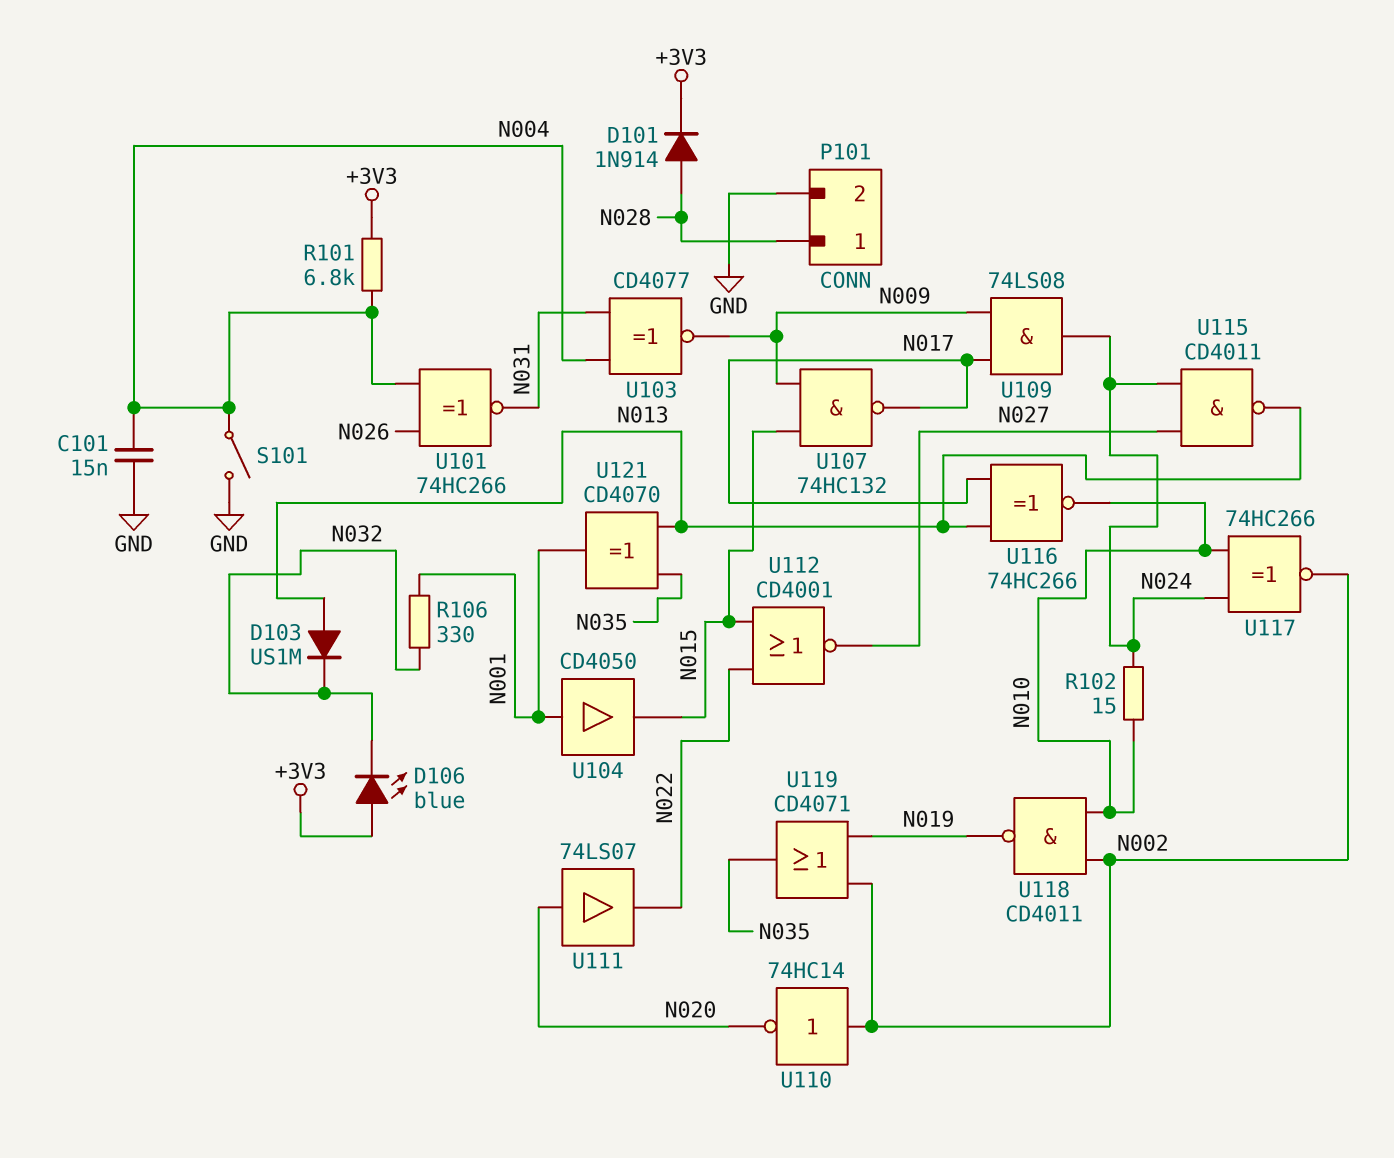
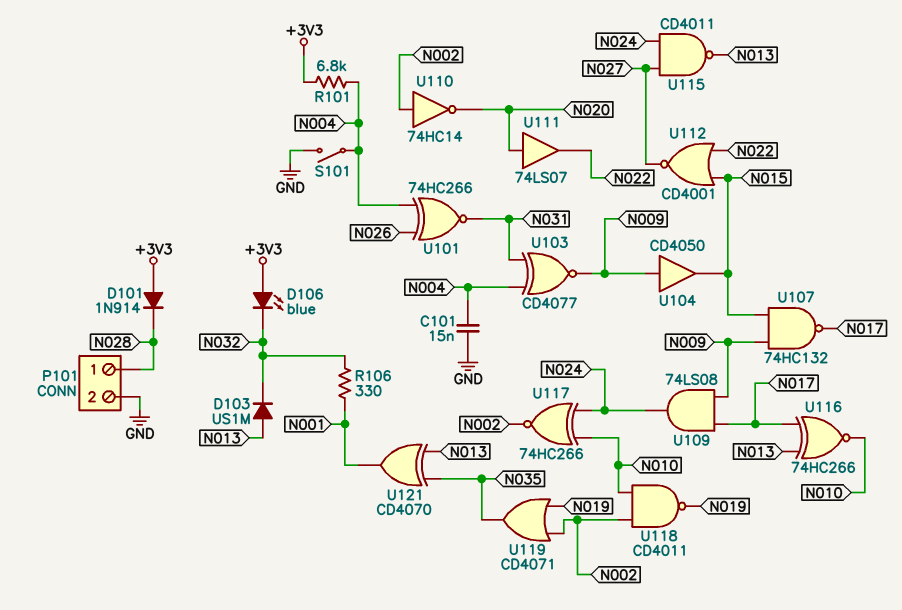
D101: diode 1N914 (A N028, K +3V3) -> diode 1N914 (A +3V3, K N028)
R102: 15 (N010, N024) -> none
U104: buffer CD4050 (in N001, out N015) -> buffer CD4050 (in N009, out N015)

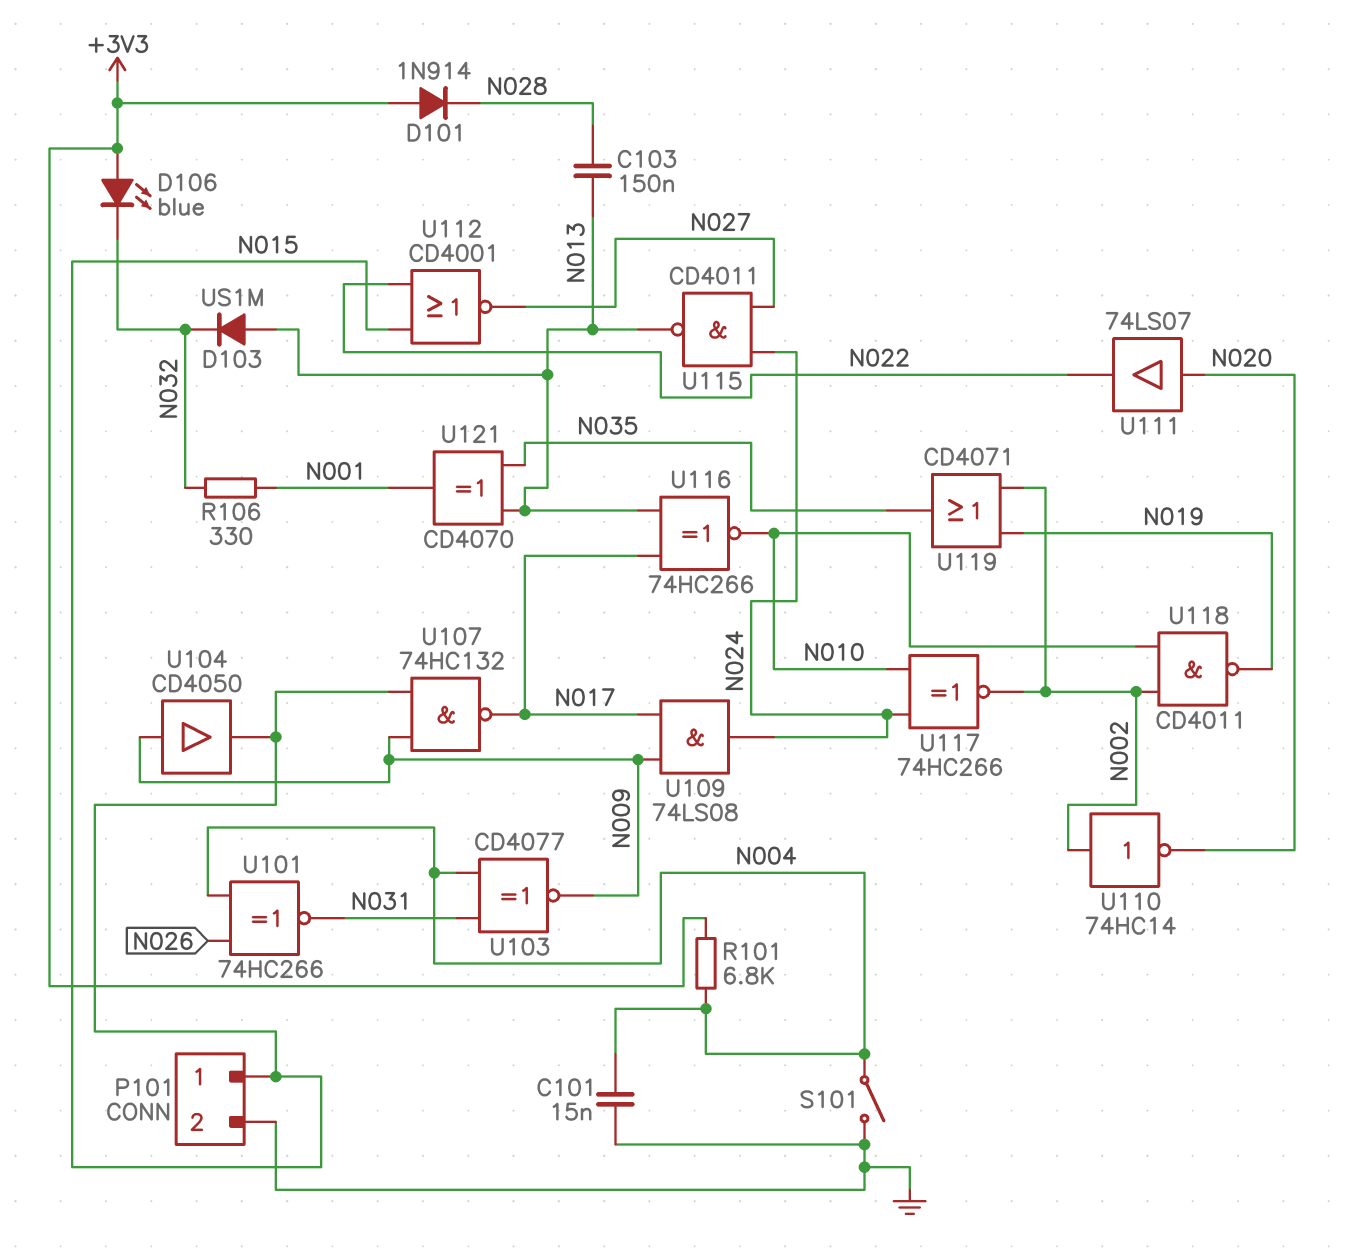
C103: none -> 150nF (N013, N028)
P101 pin 1: N028 -> N015

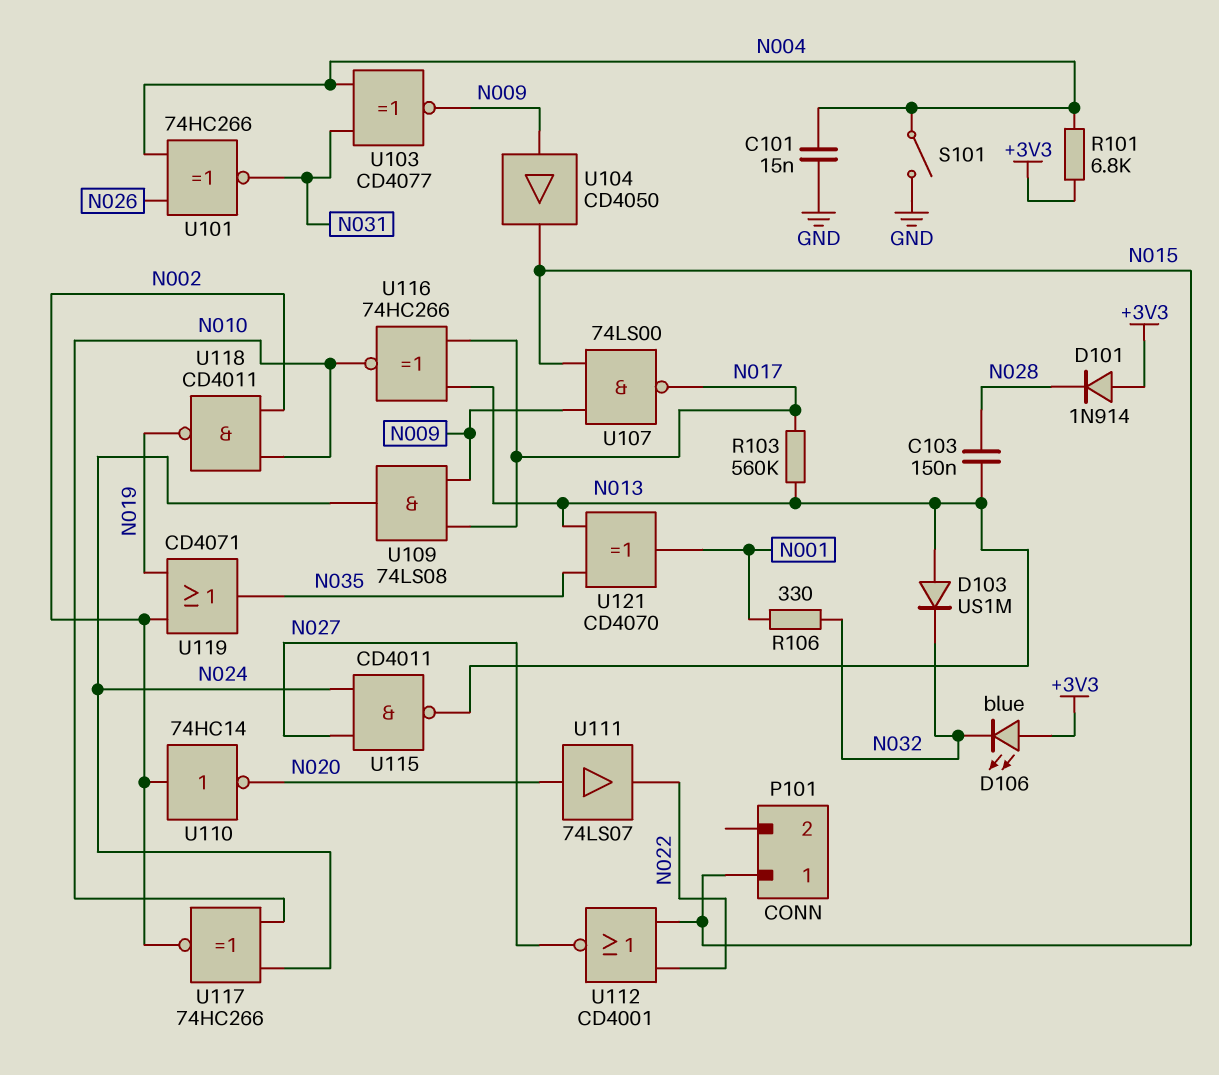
P101 pin 2: GND -> none
R103: none -> 560k (N013, N017)
U107: NAND 74HC132 (in N009, in N015, out N017) -> NAND 74LS00 (in N009, in N015, out N017)

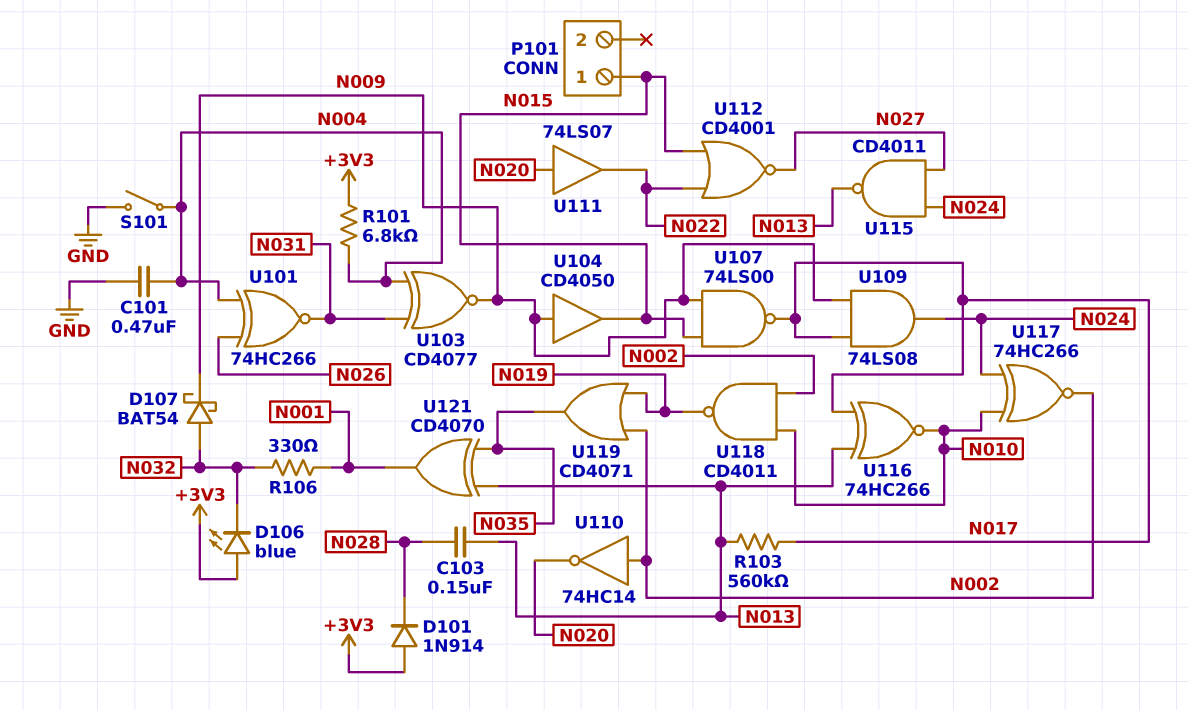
C101: 15nF (GND, N004) -> 470nF (GND, N004)
D103: diode US1M (A N013, K N032) -> none
D107: none -> schottky BAT54 (A N032, K N009)

